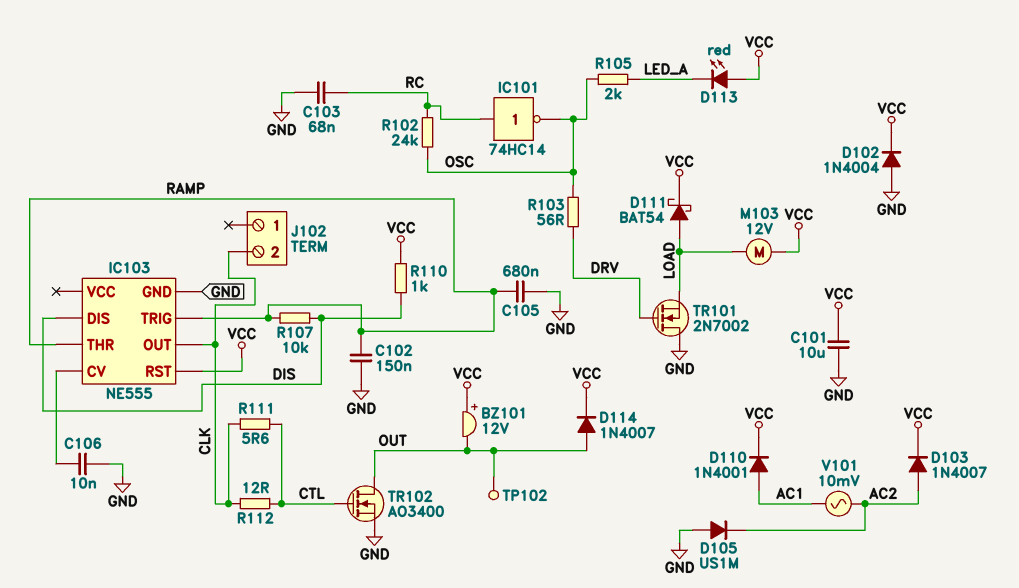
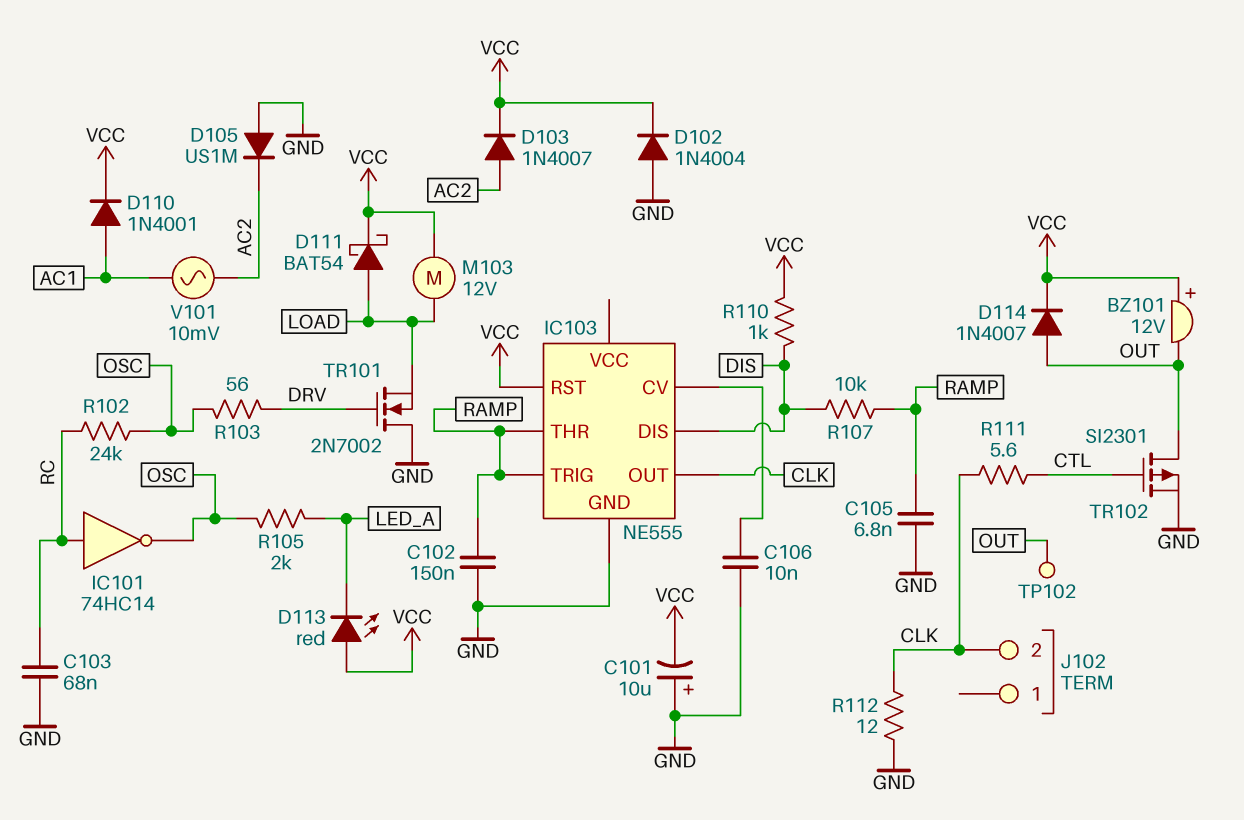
C101: 10uF (GND, VCC) -> 10uF (plus GND, minus VCC)
C105: 680nF (GND, RAMP) -> 6.8nF (GND, RAMP)
R112: 12 (CLK, CTL) -> 12 (CLK, GND)
TR102: NMOS AO3400 (G CTL, D OUT, S GND) -> PMOS SI2301 (G CTL, D OUT, S GND)

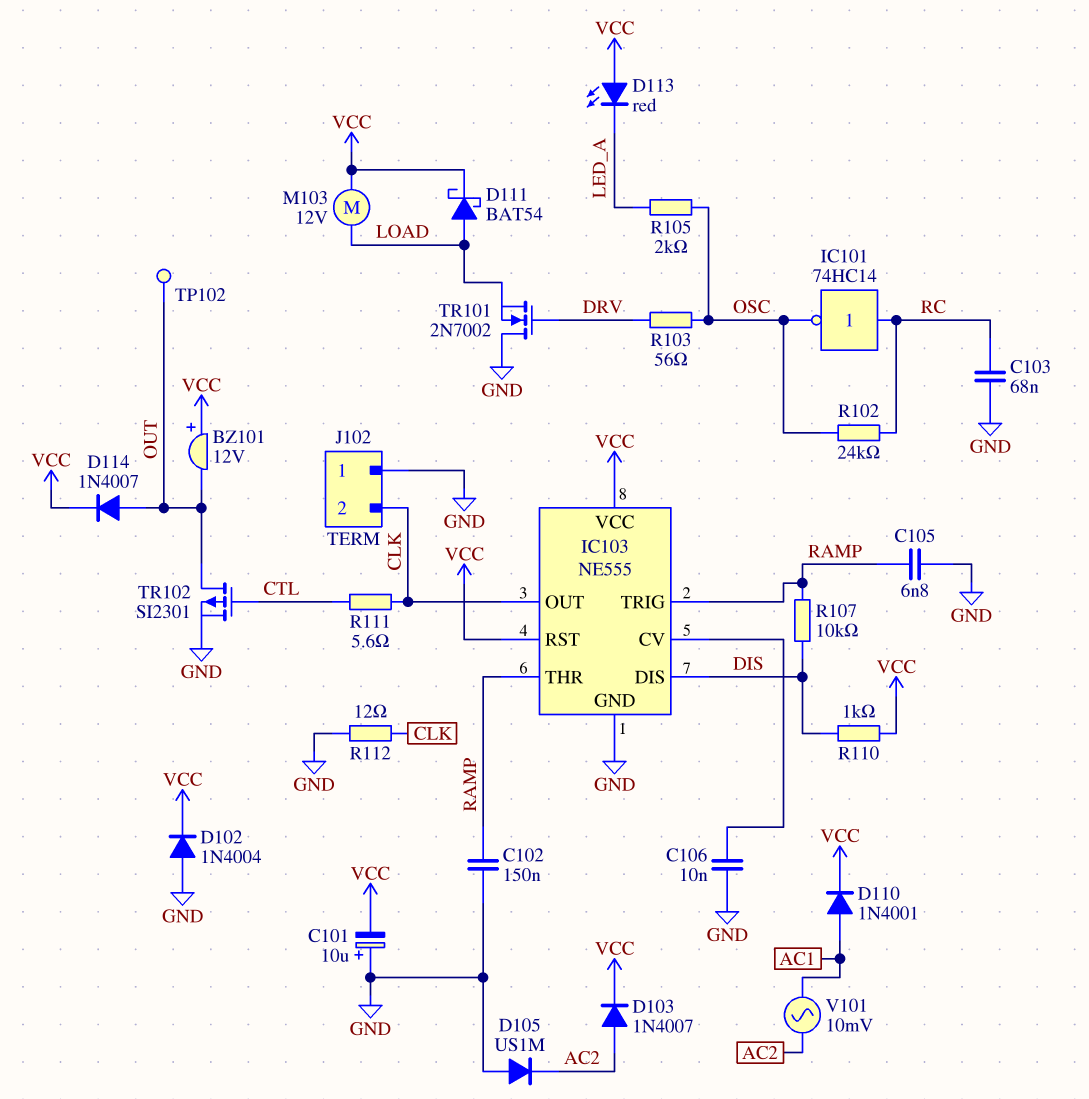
IC103 pin VCC: none -> VCC
J102 pin 1: none -> GND

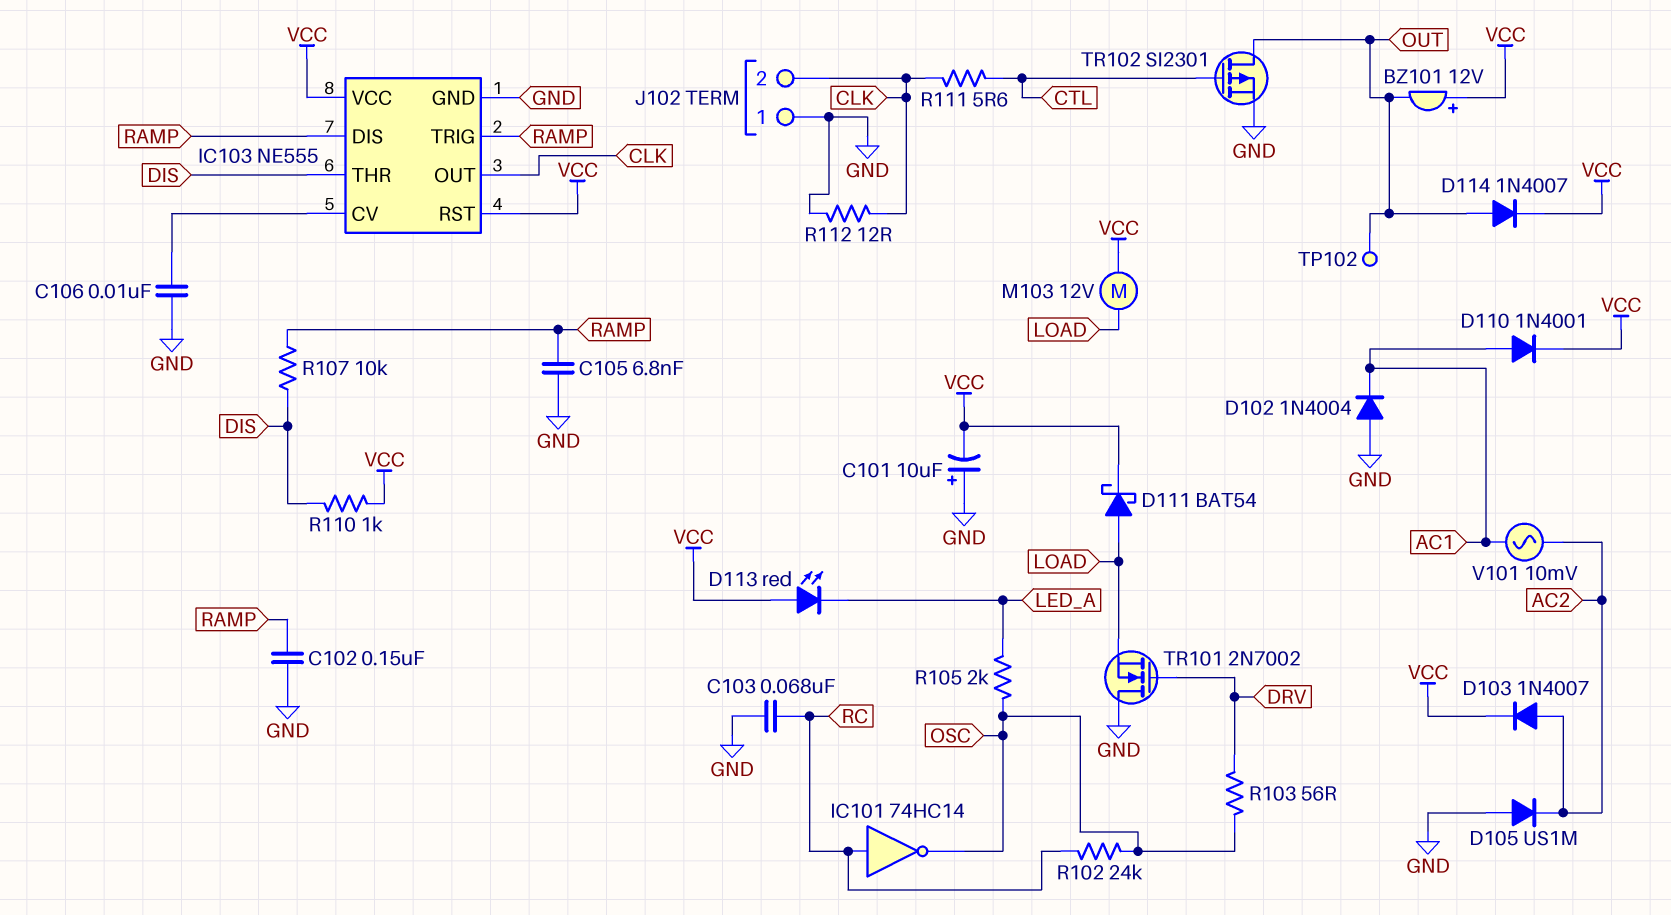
D102: diode 1N4004 (A GND, K VCC) -> diode 1N4004 (A GND, K AC1)
IC103 pin DIS: DIS -> RAMP
IC103 pin THR: RAMP -> DIS

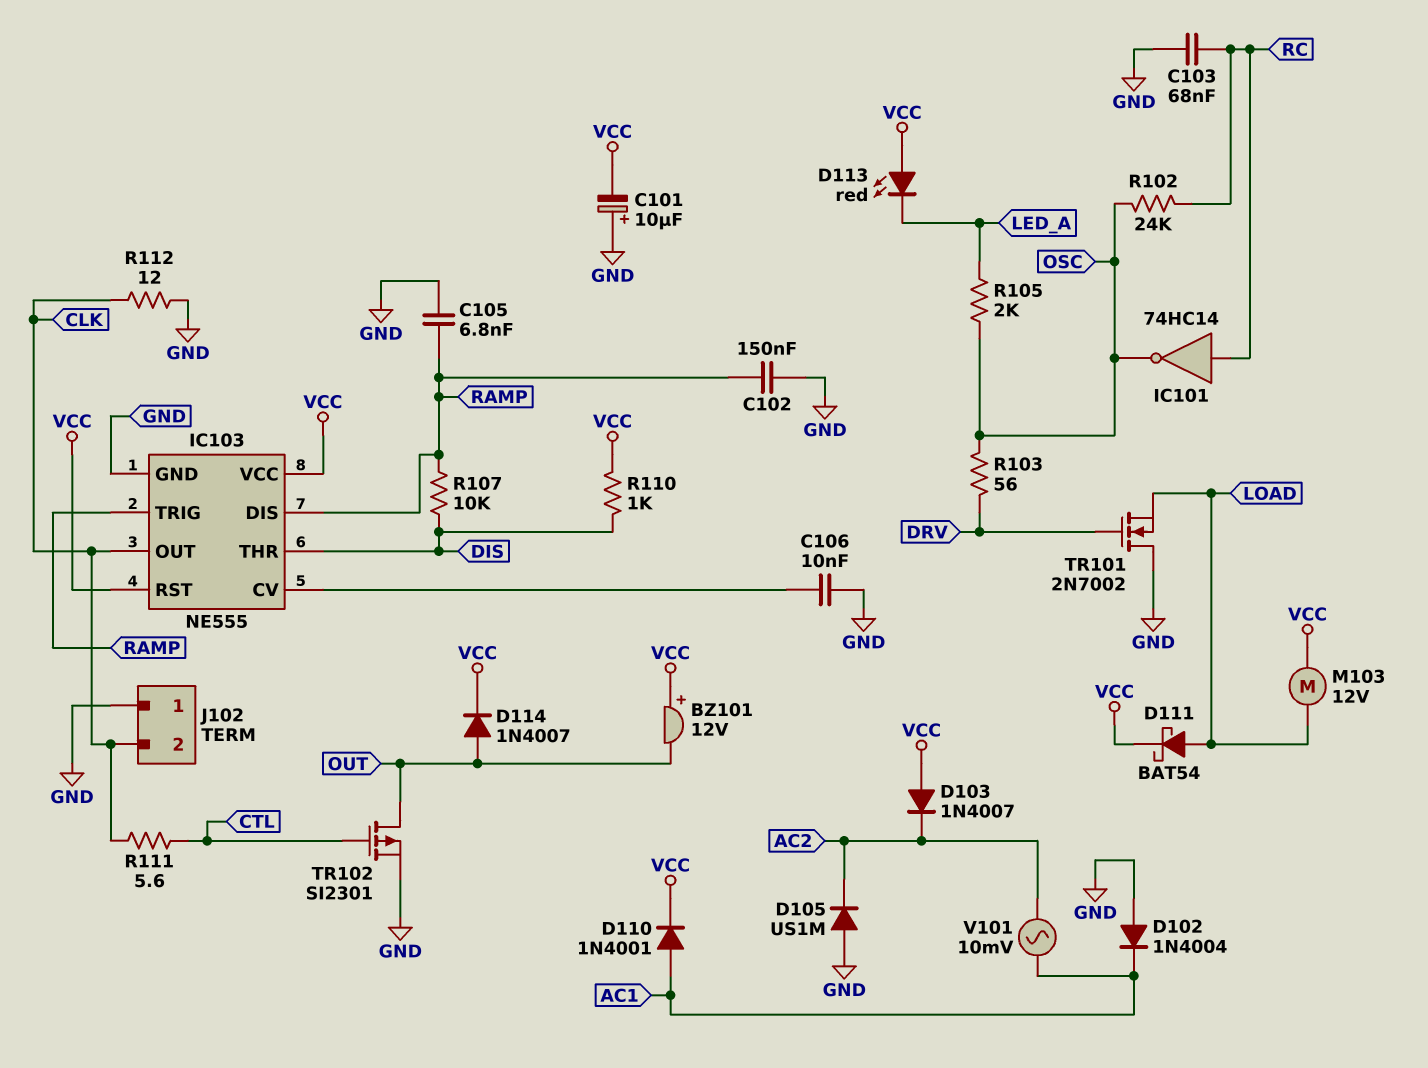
D103: diode 1N4007 (A AC2, K VCC) -> diode 1N4007 (A VCC, K AC2)
TP102: test point (OUT) -> none

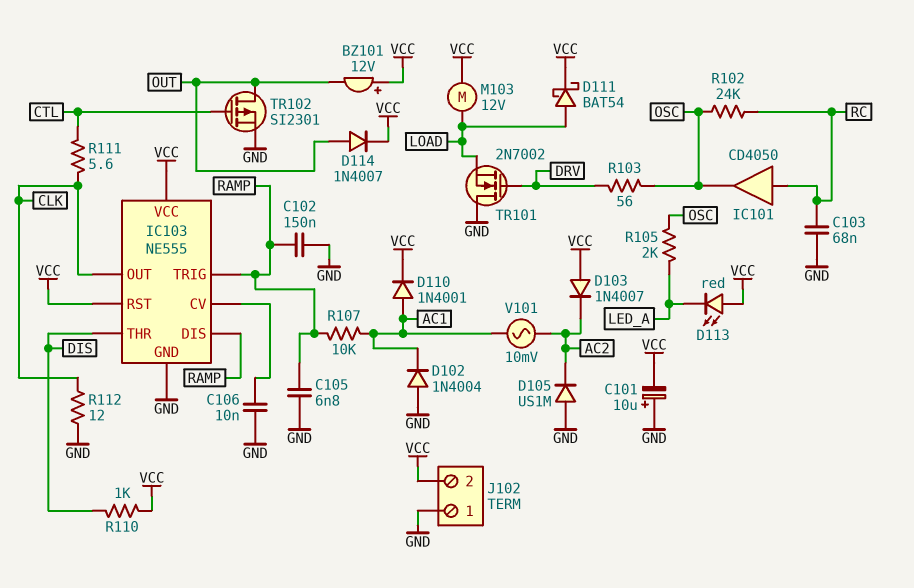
IC101: NOT 74HC14 (in RC, out OSC) -> buffer CD4050 (in RC, out OSC)
J102 pin 2: CLK -> VCC
R107: 10k (DIS, RAMP) -> 10k (AC1, RAMP)

